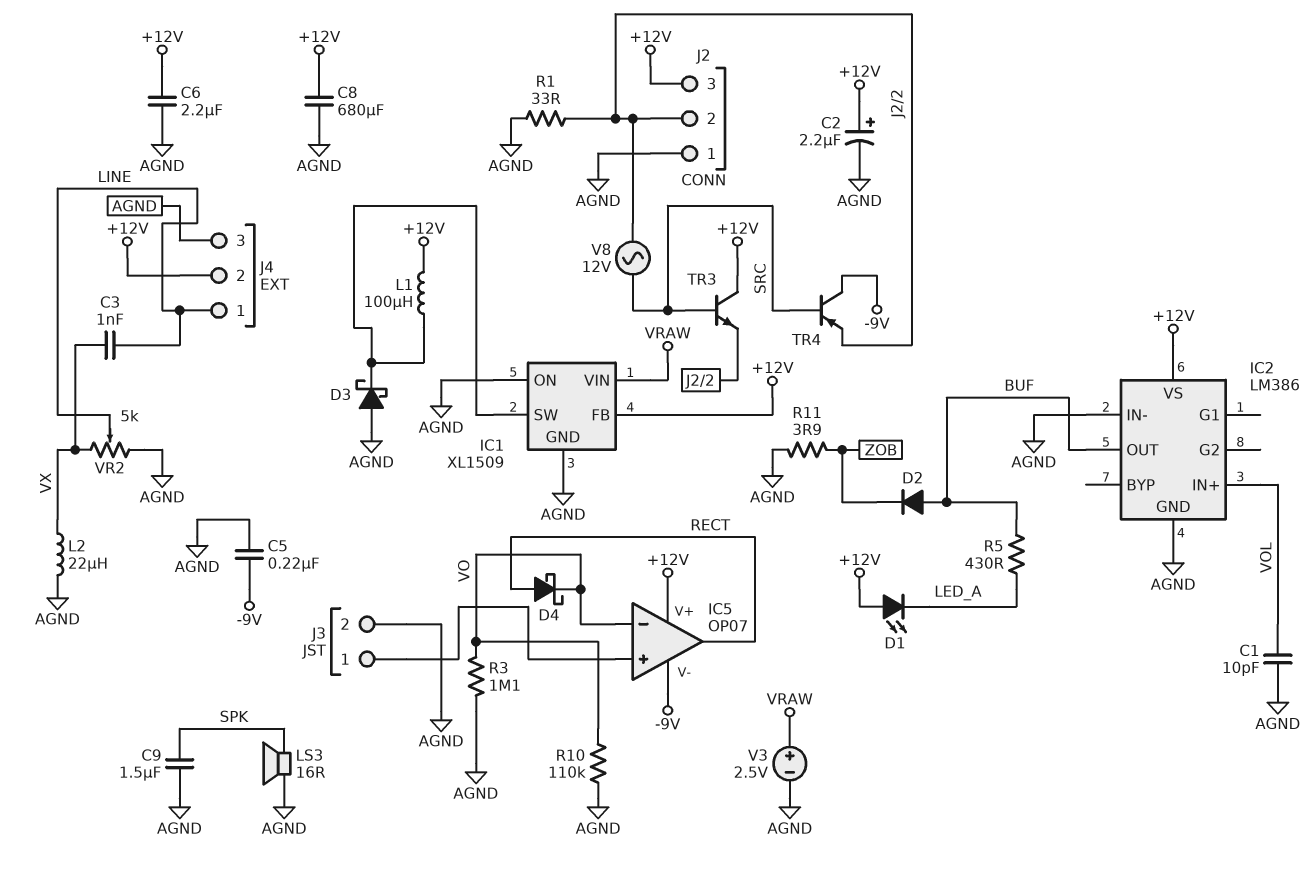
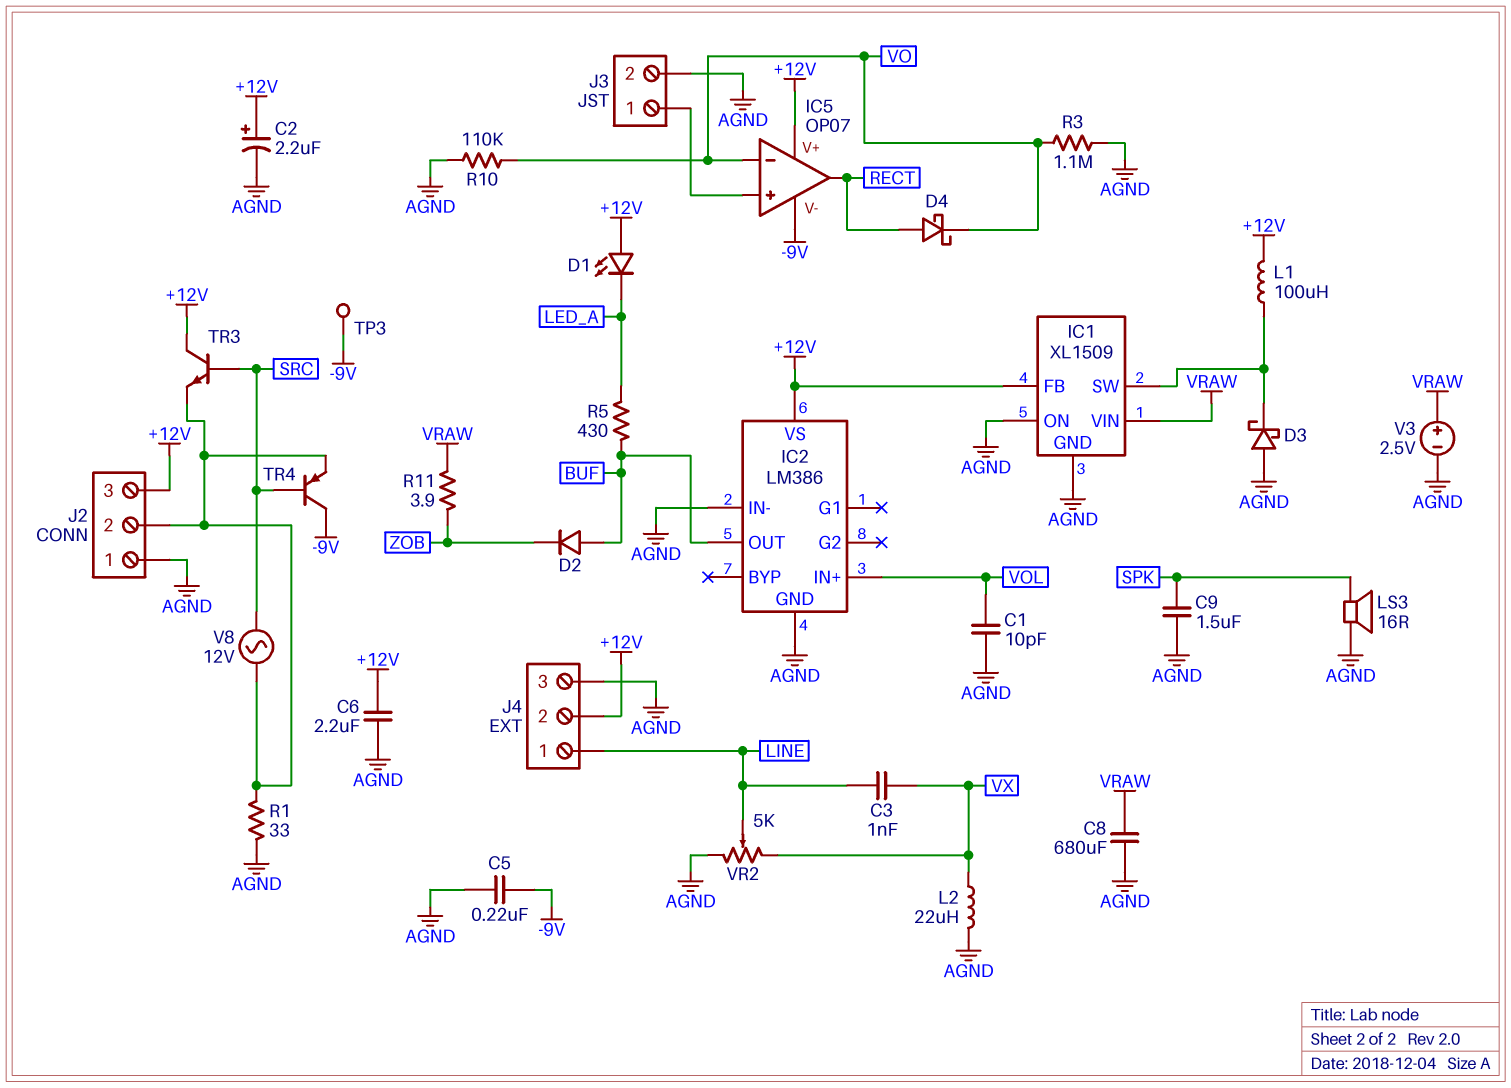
C8: 680uF (+12V, AGND) -> 680uF (AGND, VRAW)
R11: 3.9 (AGND, ZOB) -> 3.9 (VRAW, ZOB)
TP3: none -> test point (-9V)

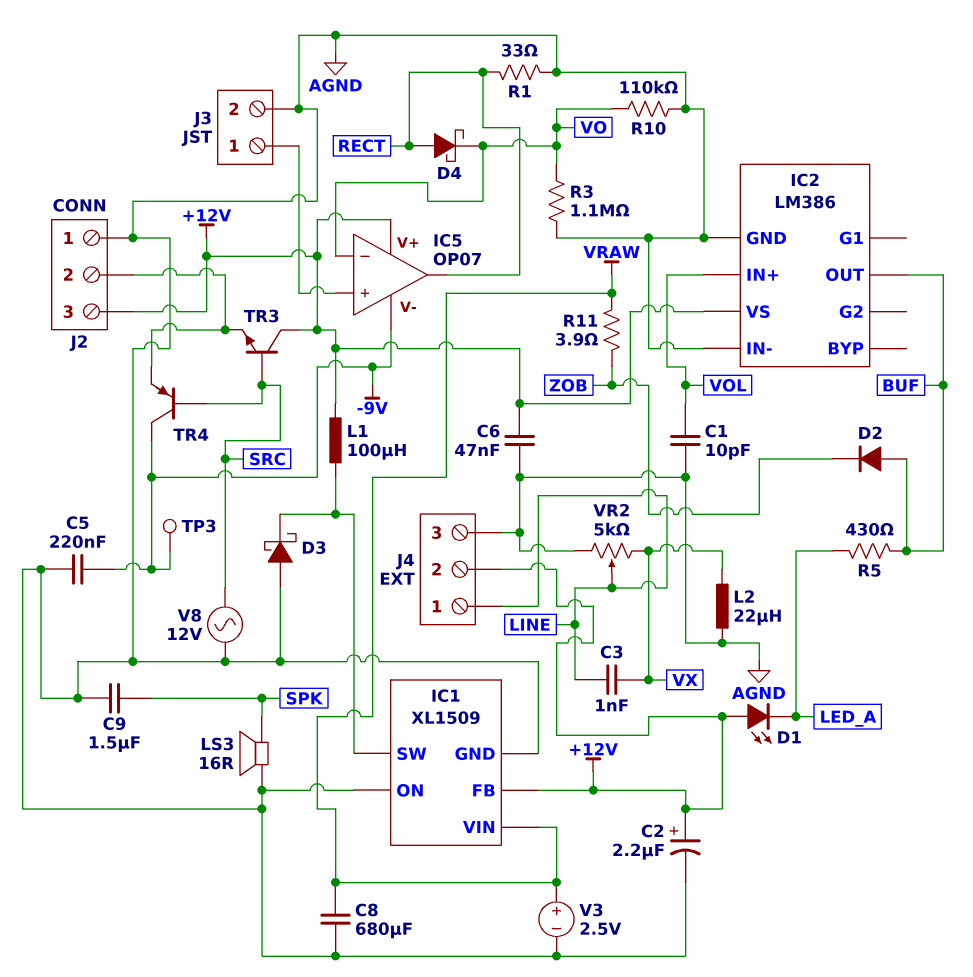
C6: 2.2uF (+12V, AGND) -> 47nF (+12V, AGND)
R1: 33 (AGND, J2/2) -> 33 (AGND, RECT)
V8: AC 12V (J2/2, SRC) -> AC 12V (AGND, SRC)

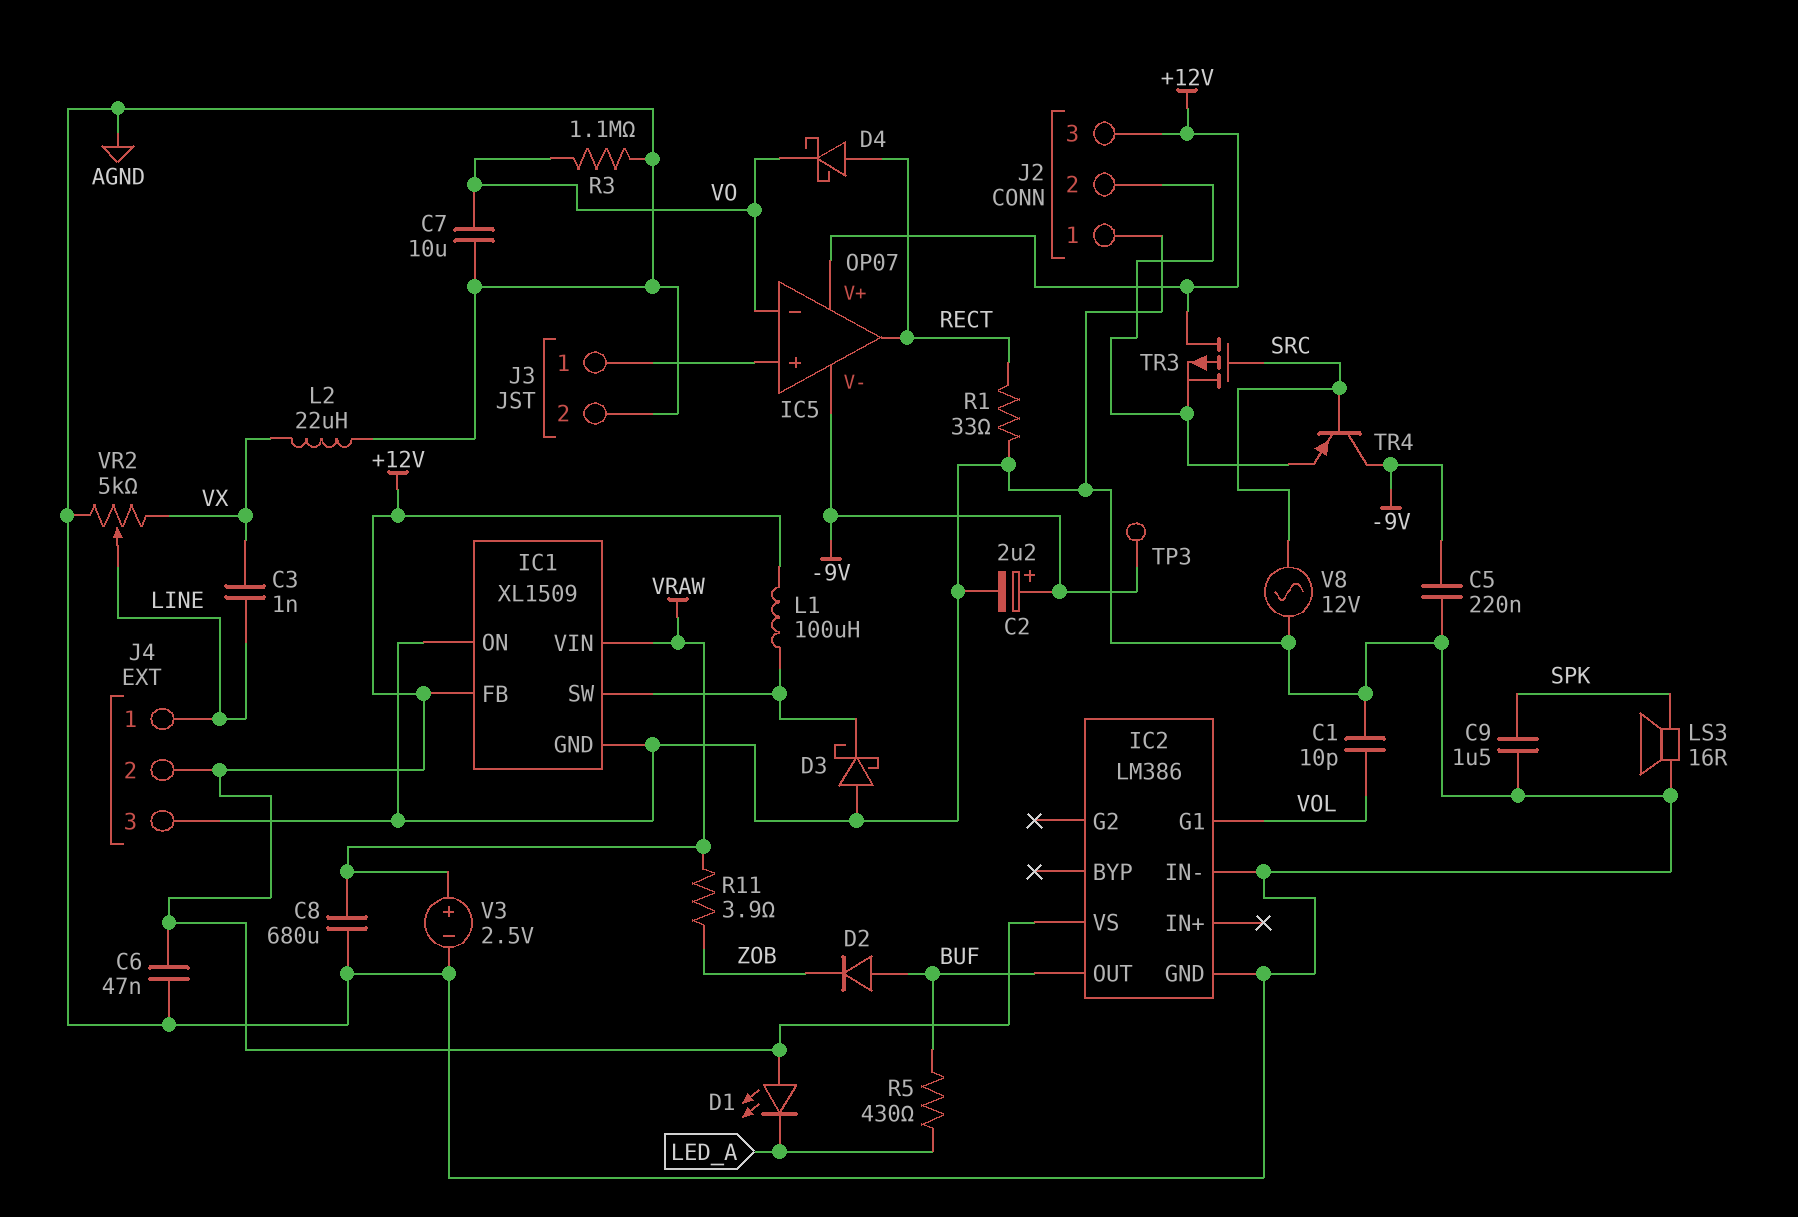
C2: 2.2uF (plus +12V, minus AGND) -> 2.2uF (plus -9V, minus AGND)
C7: none -> 10uF (AGND, VO)
IC2 pin G1: none -> VOL
IC2 pin IN+: VOL -> none
R10: 110k (AGND, VO) -> none
TR3: NPN (B SRC, C +12V, E J2/2) -> PMOS (G SRC, D +12V, S J2/2)

